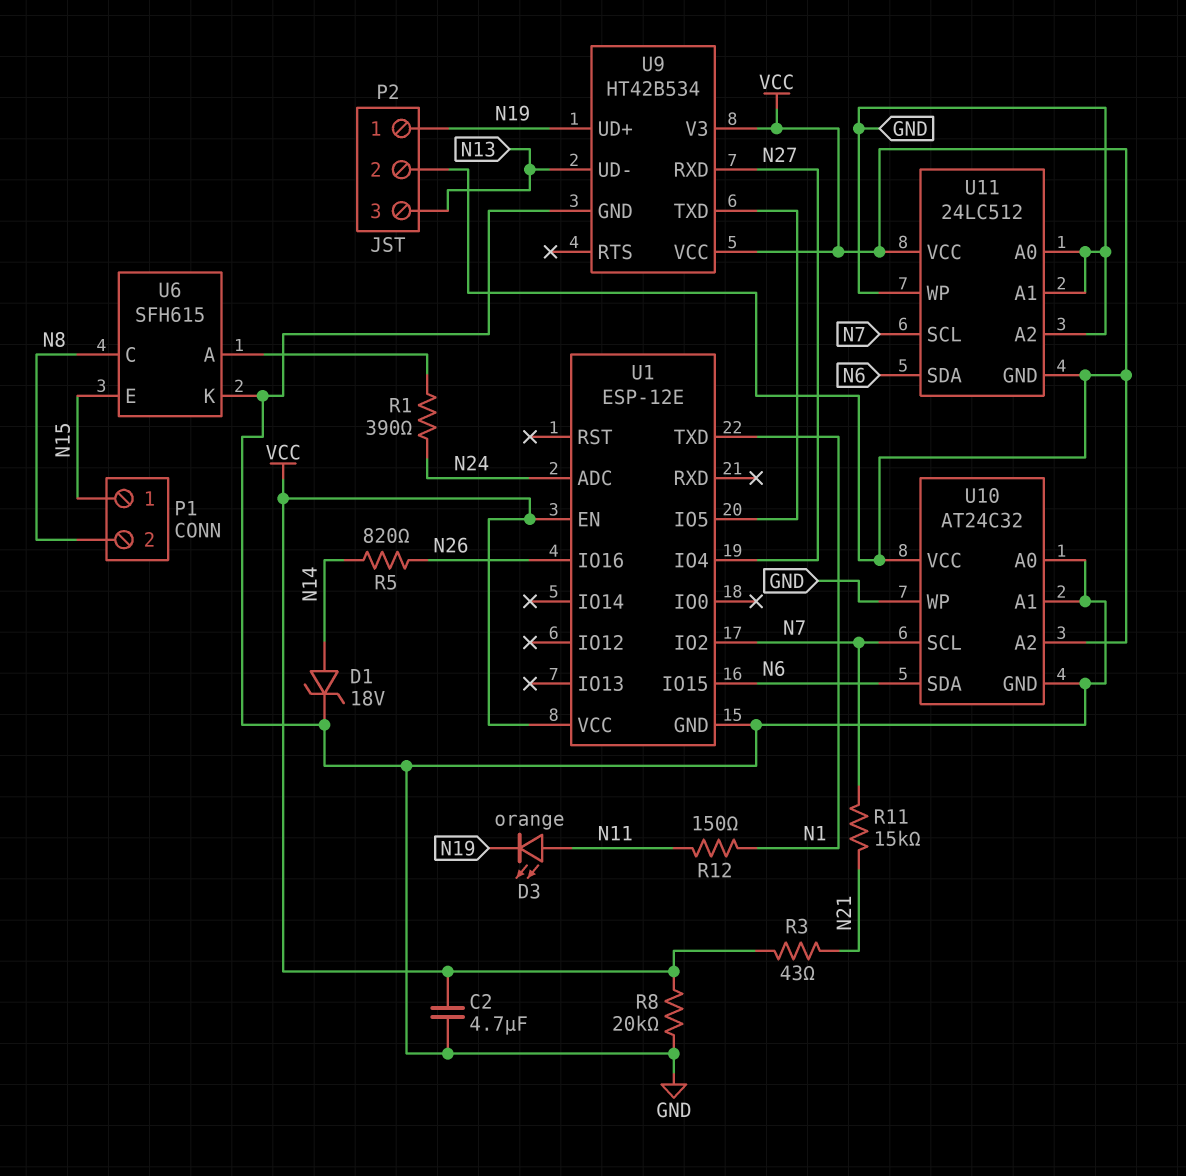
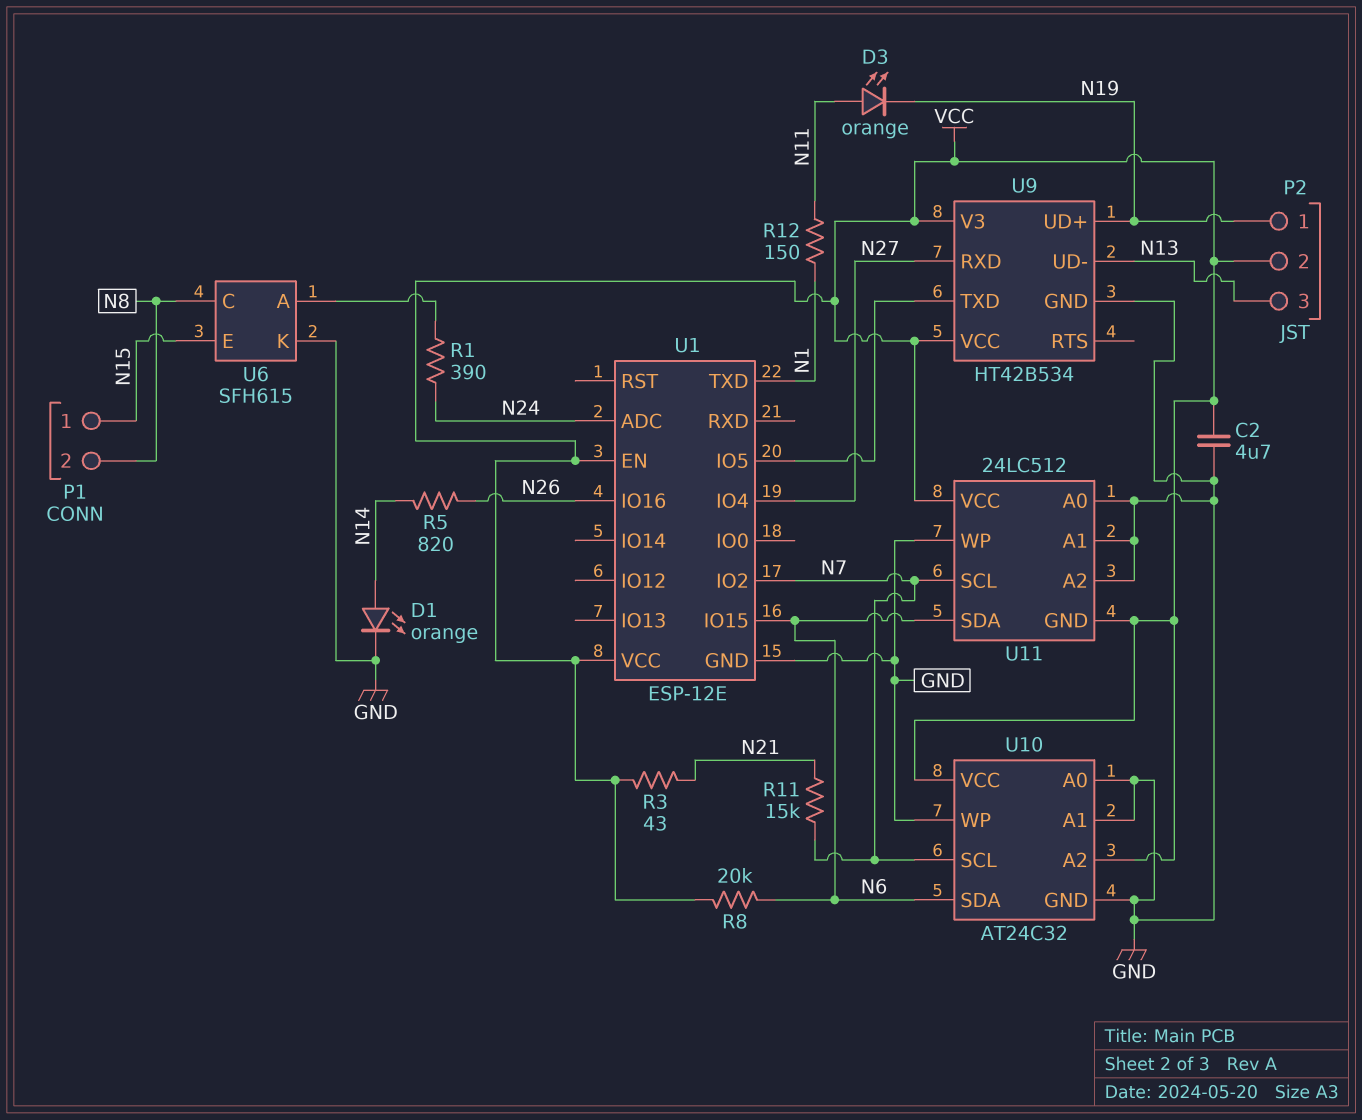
D1: zener 18V (A N14, K GND) -> LED orange (A N14, K GND)
R8: 20k (GND, VCC) -> 20k (N6, VCC)

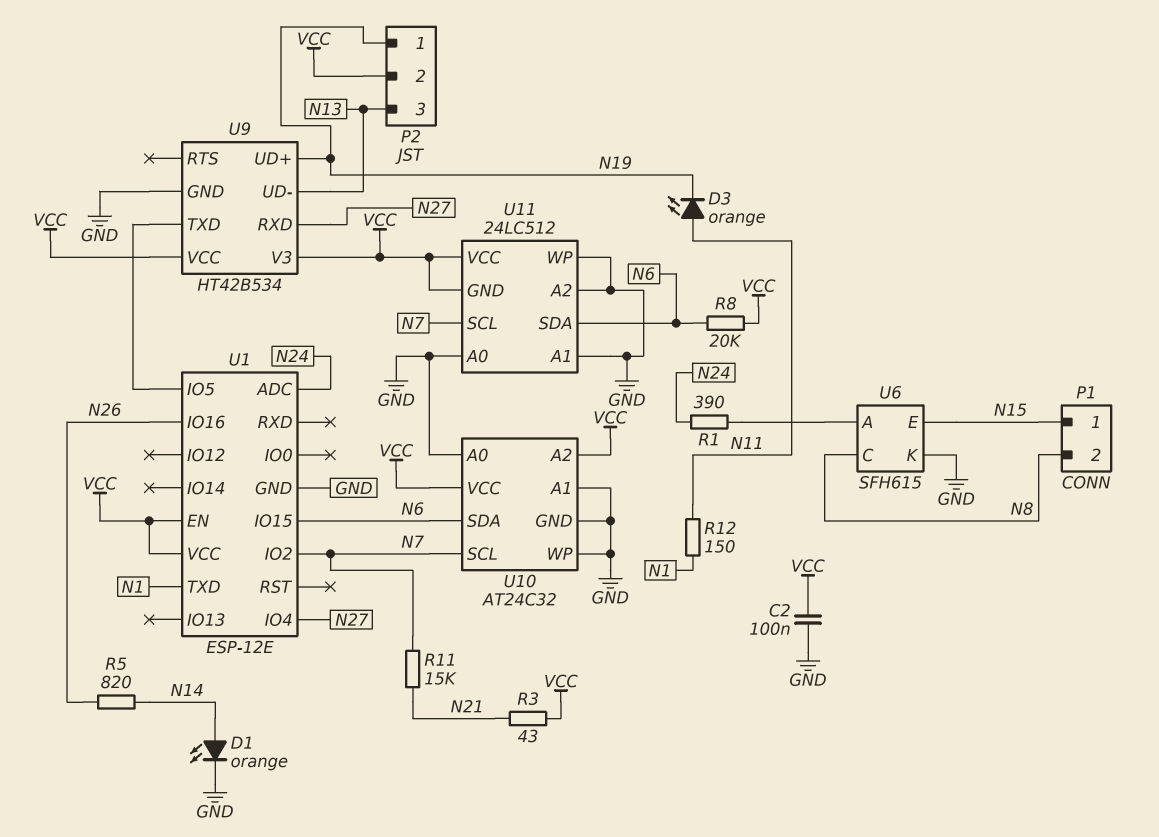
C2: 4.7uF (GND, VCC) -> 100nF (GND, VCC)

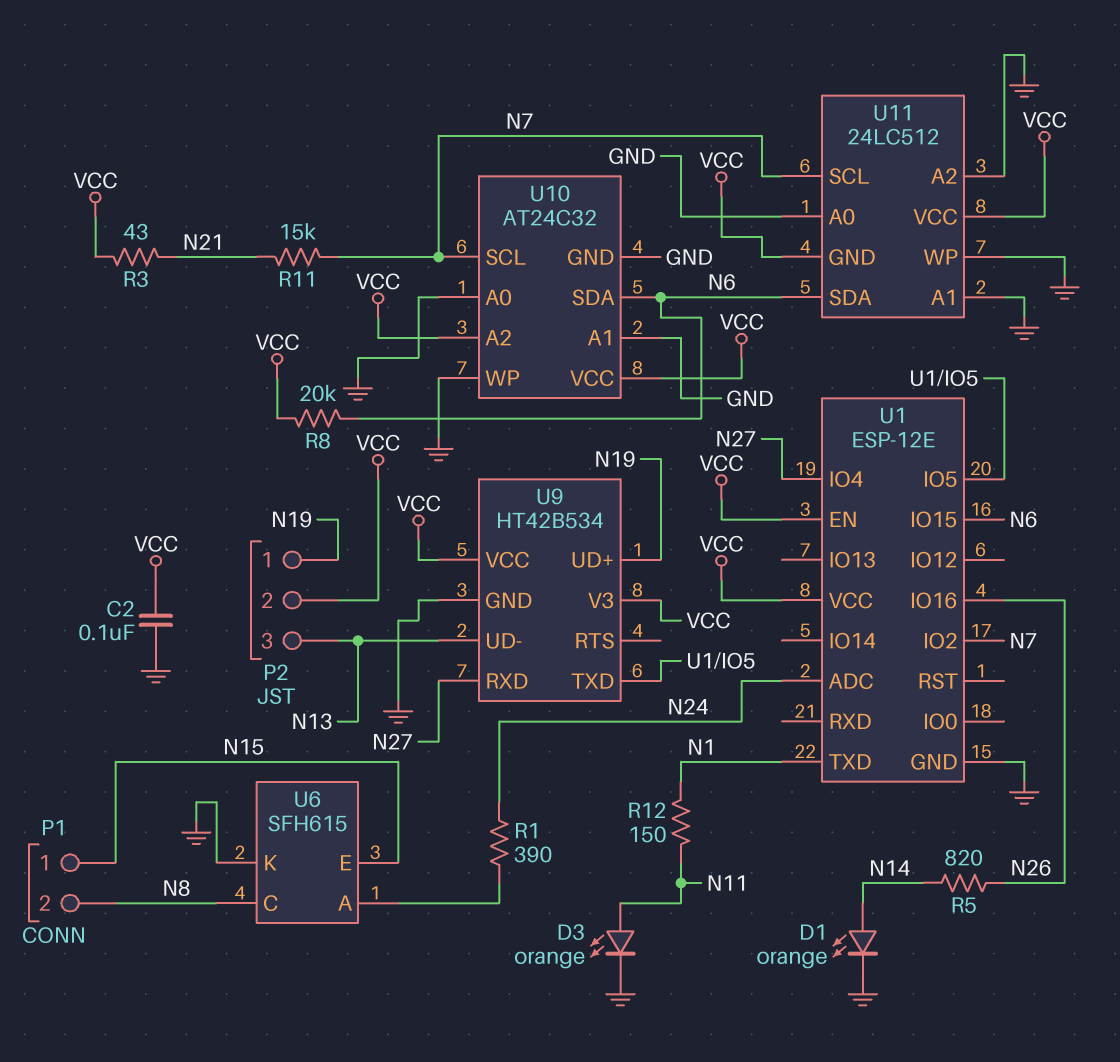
D3: LED orange (A N11, K N19) -> LED orange (A N11, K GND)

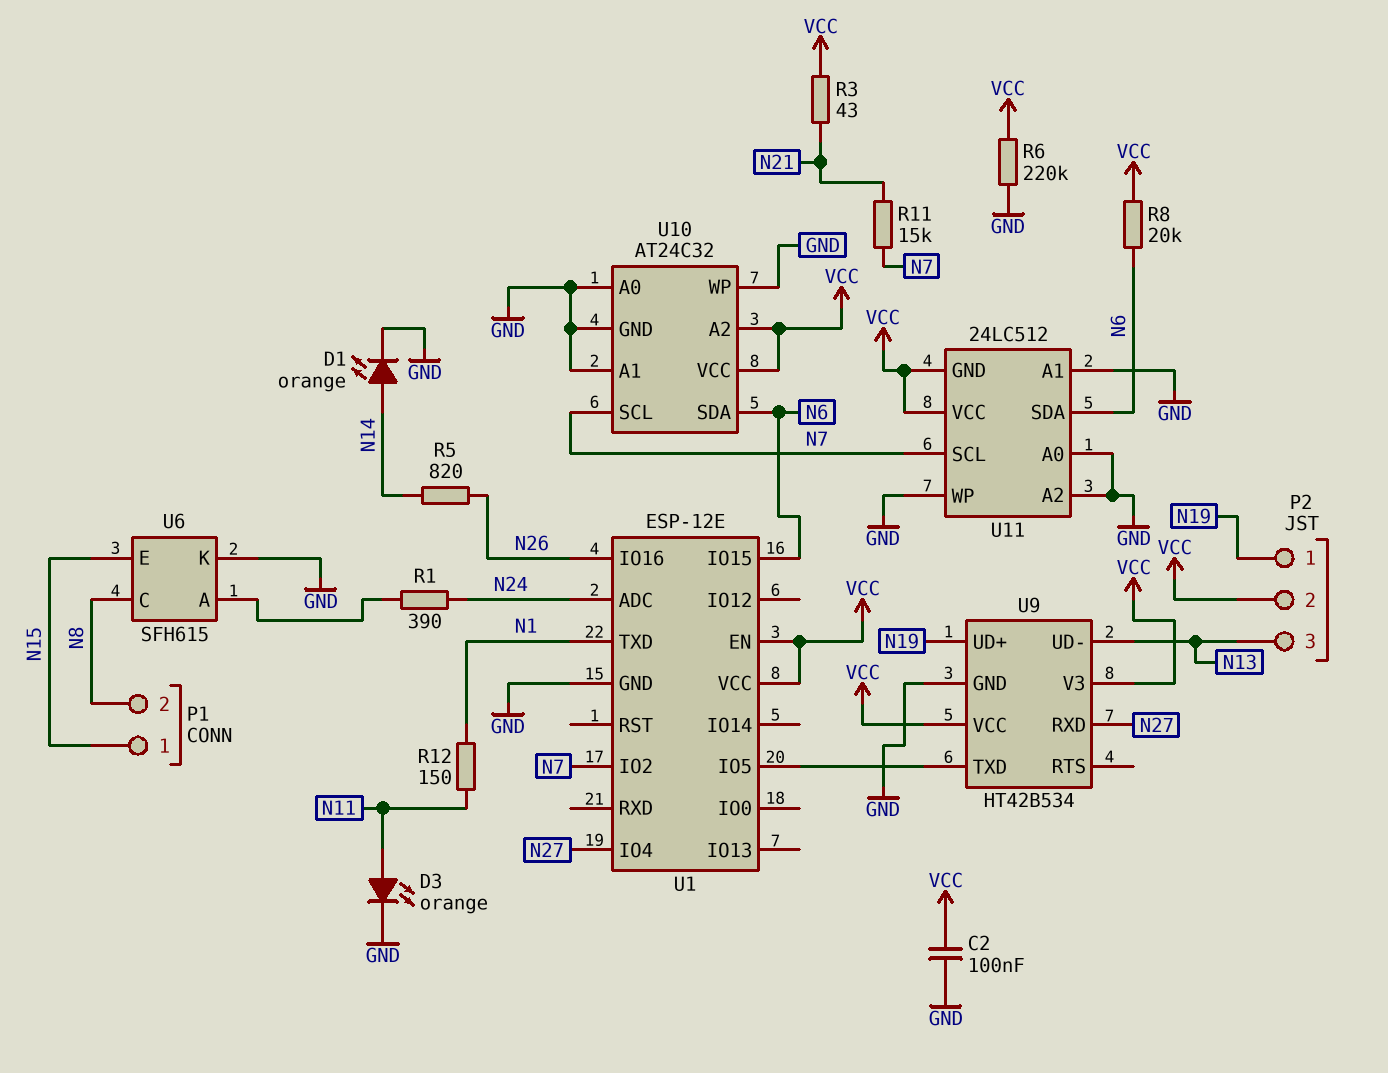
R6: none -> 220k (GND, VCC)

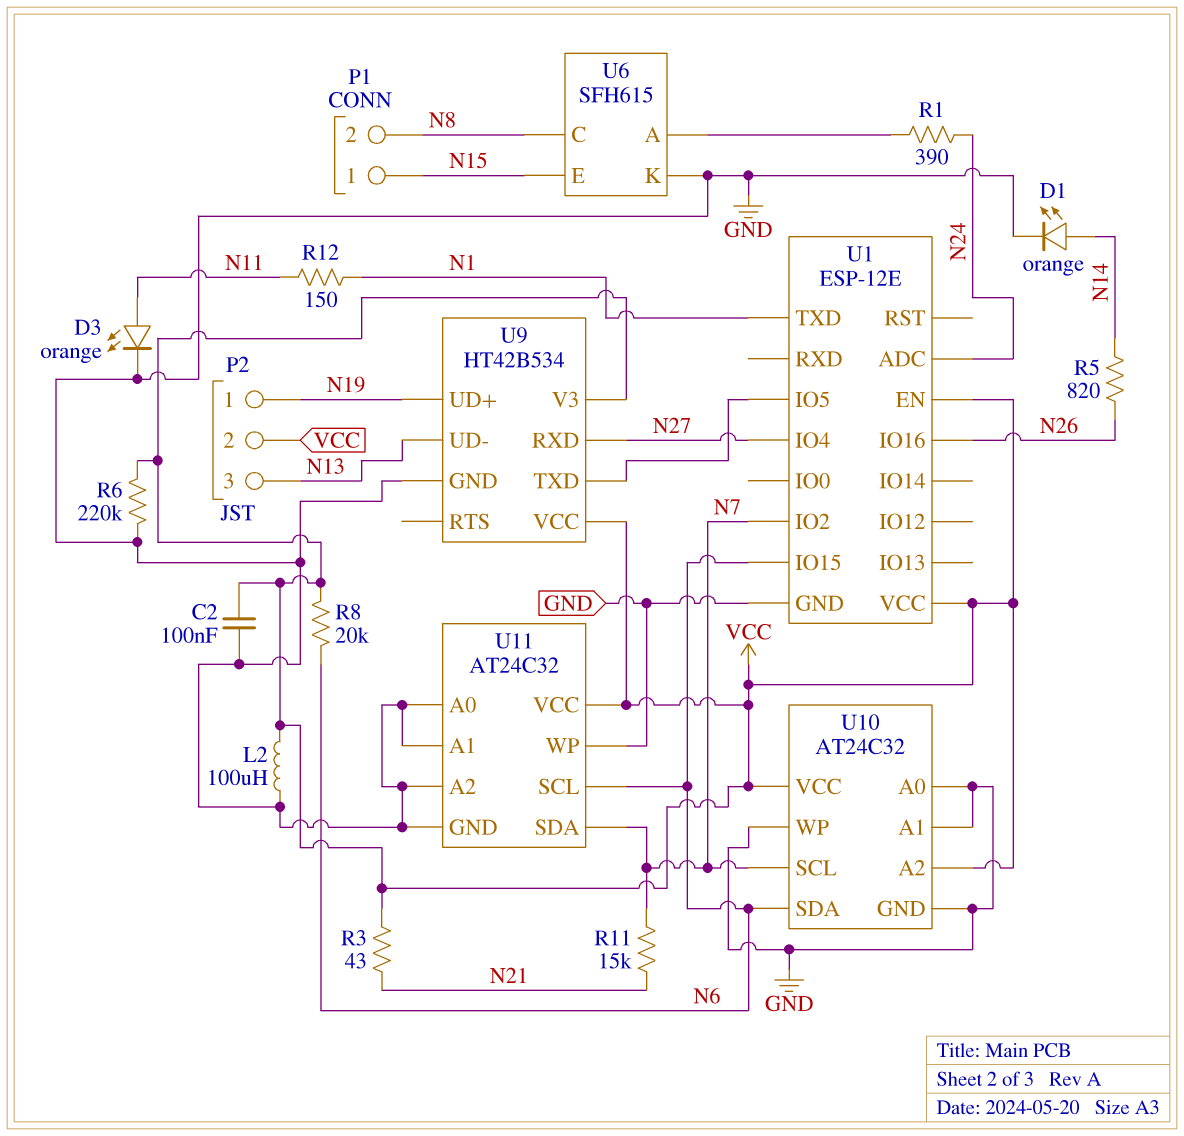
L2: none -> 100uH (GND, VCC)
U11: 24LC512 -> AT24C32
U11 pin GND: VCC -> GND
U11 pin SCL: N7 -> N6
U11 pin SDA: N6 -> N7

